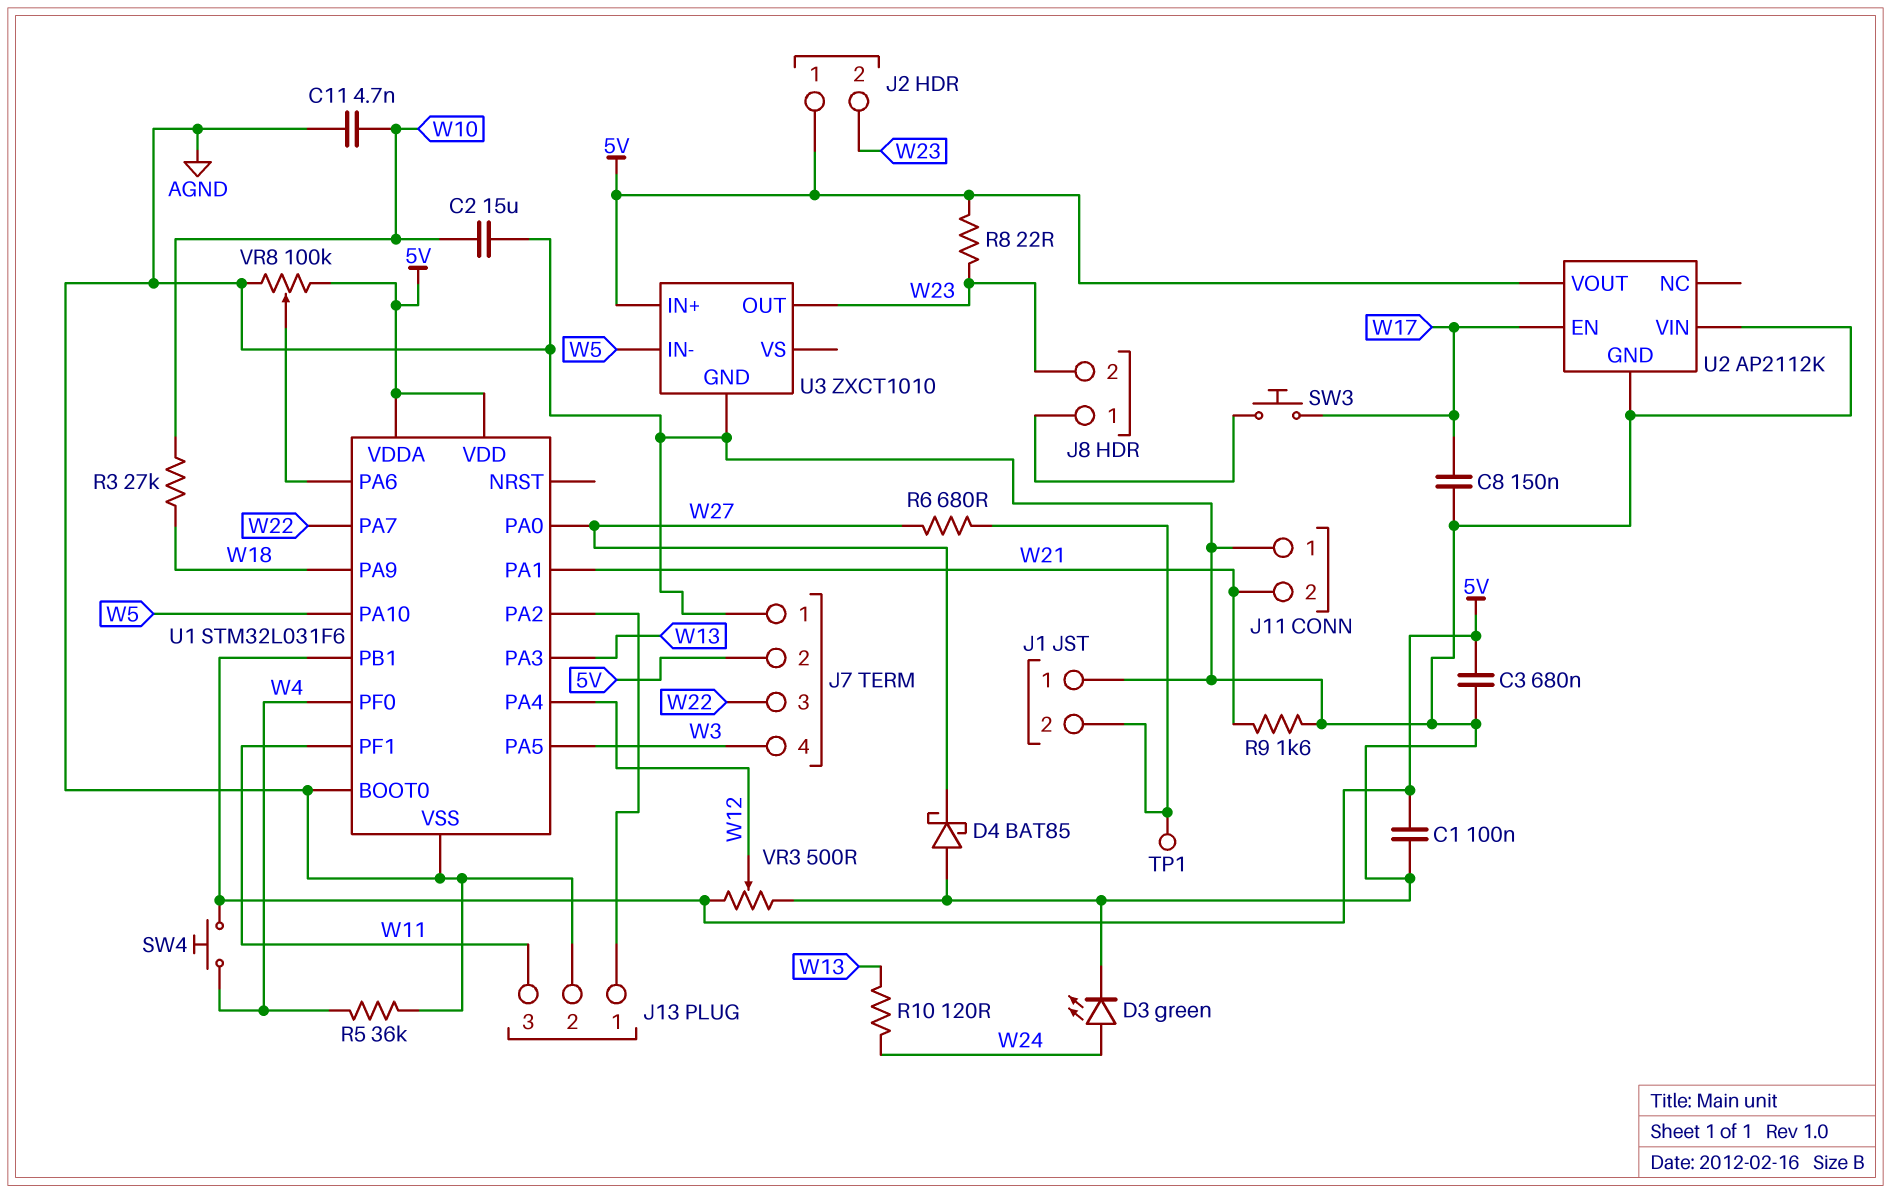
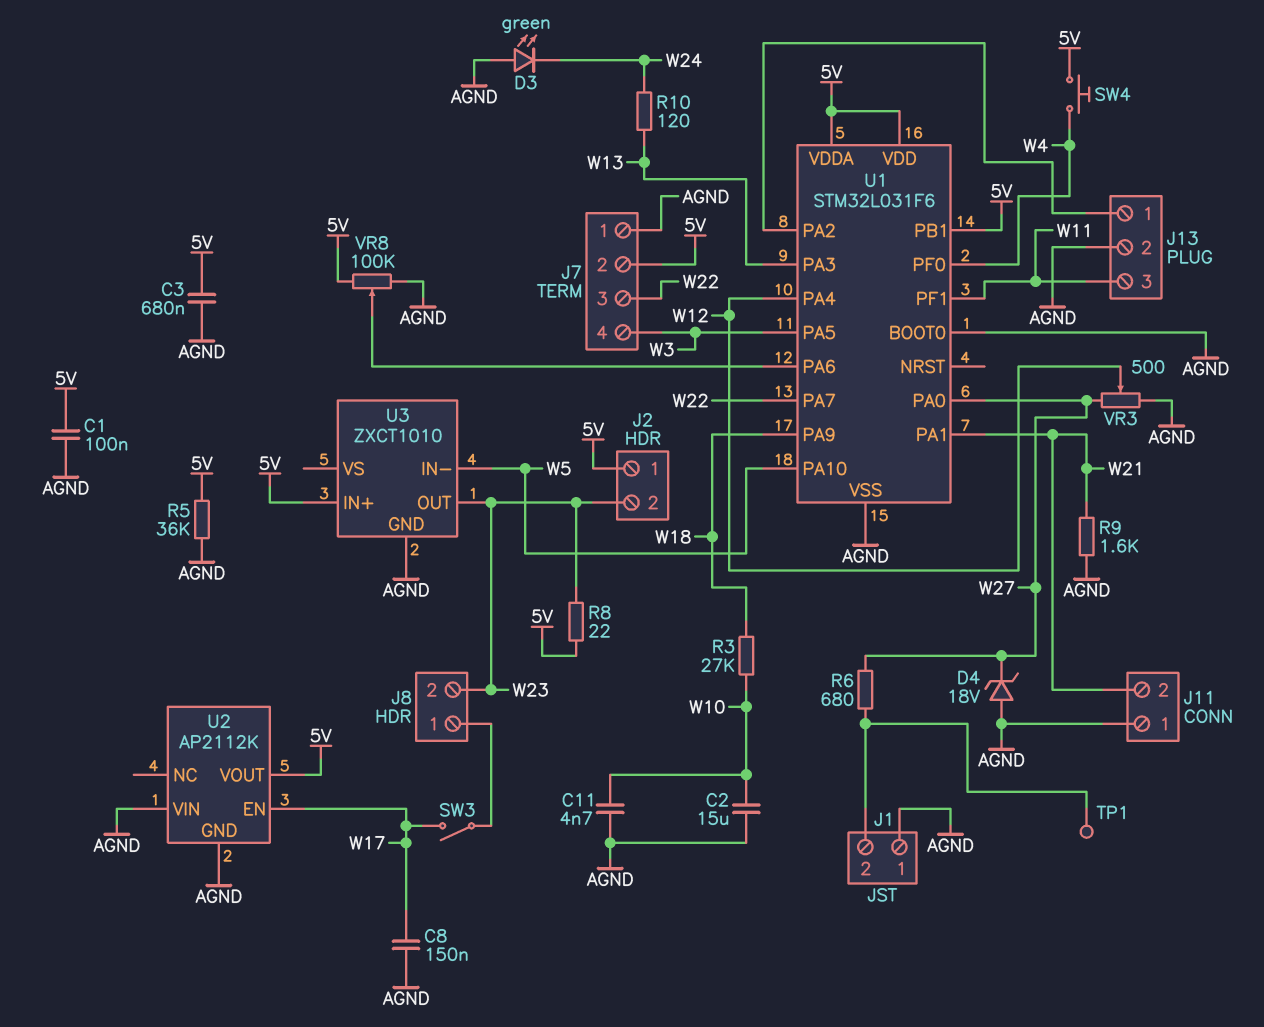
D3: LED green (A W24, K AGND) -> LED green (A AGND, K W24)
D4: schottky BAT85 (A AGND, K W27) -> zener 18V (A AGND, K W27)
R5: 36k (AGND, W4) -> 36k (5V, AGND)
SW3: button (J8/1, W17) -> switch (J8/1, W17)
VR3: 500 (5V, AGND, wiper W12) -> 500 (AGND, W27, wiper W12)

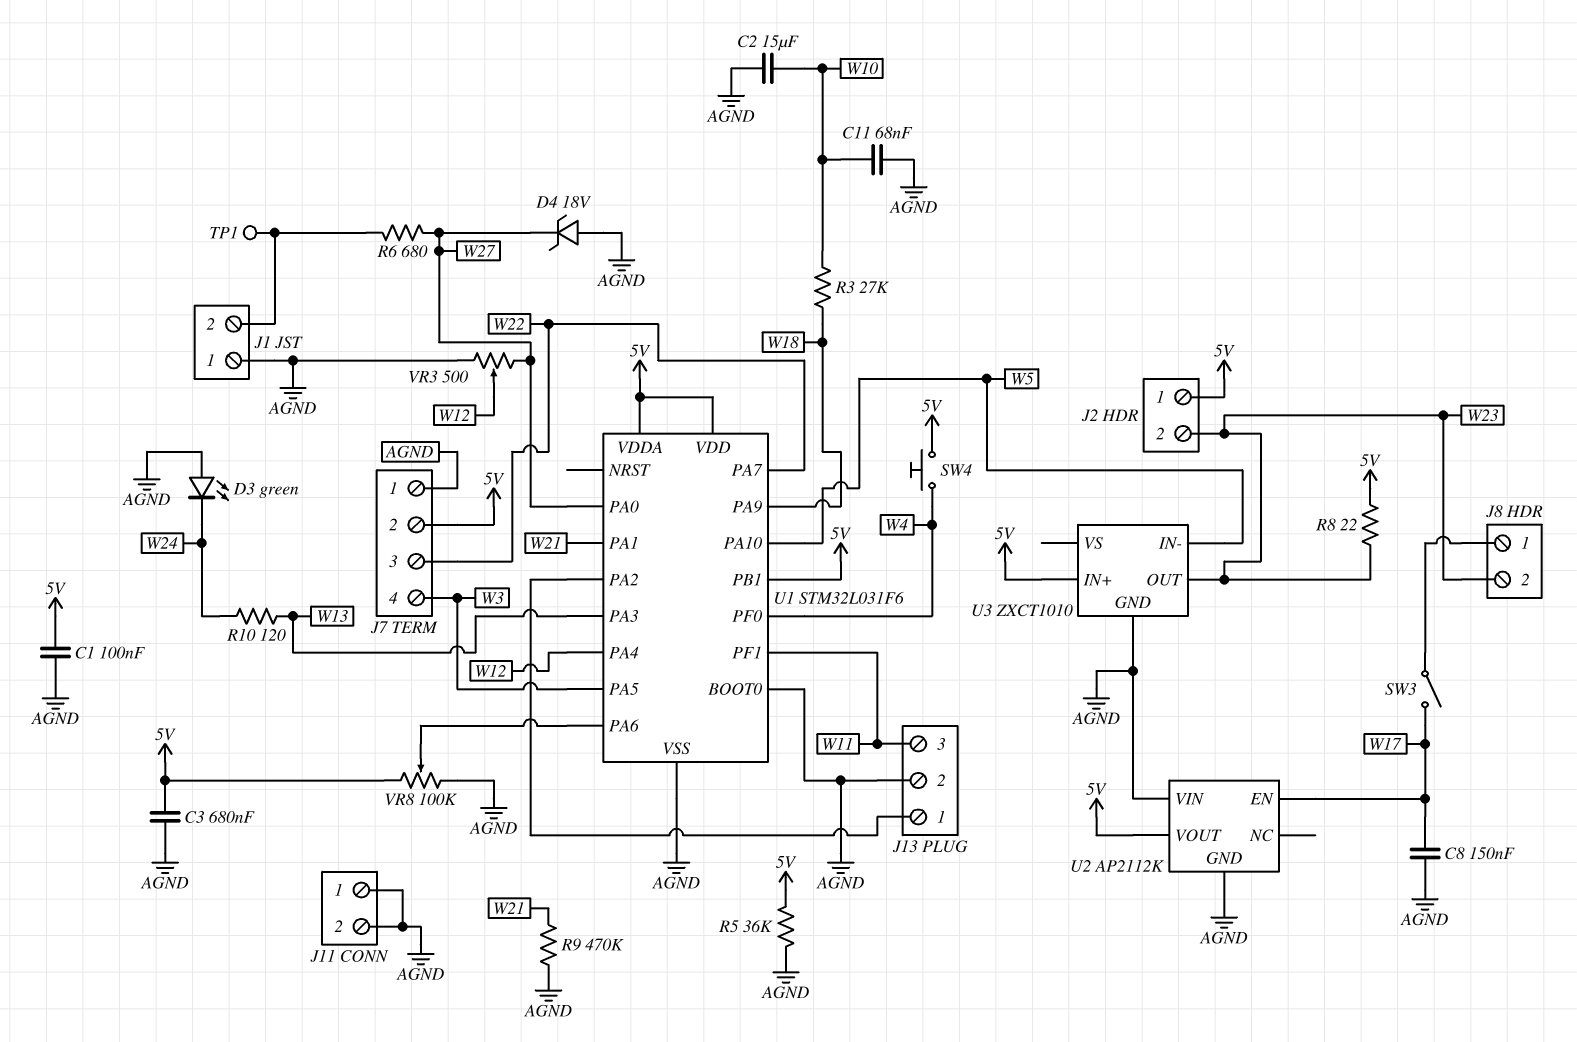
C11: 4.7nF (AGND, W10) -> 68nF (AGND, W10)
J11 pin 2: W21 -> AGND
R9: 1.6k (AGND, W21) -> 470k (AGND, W21)

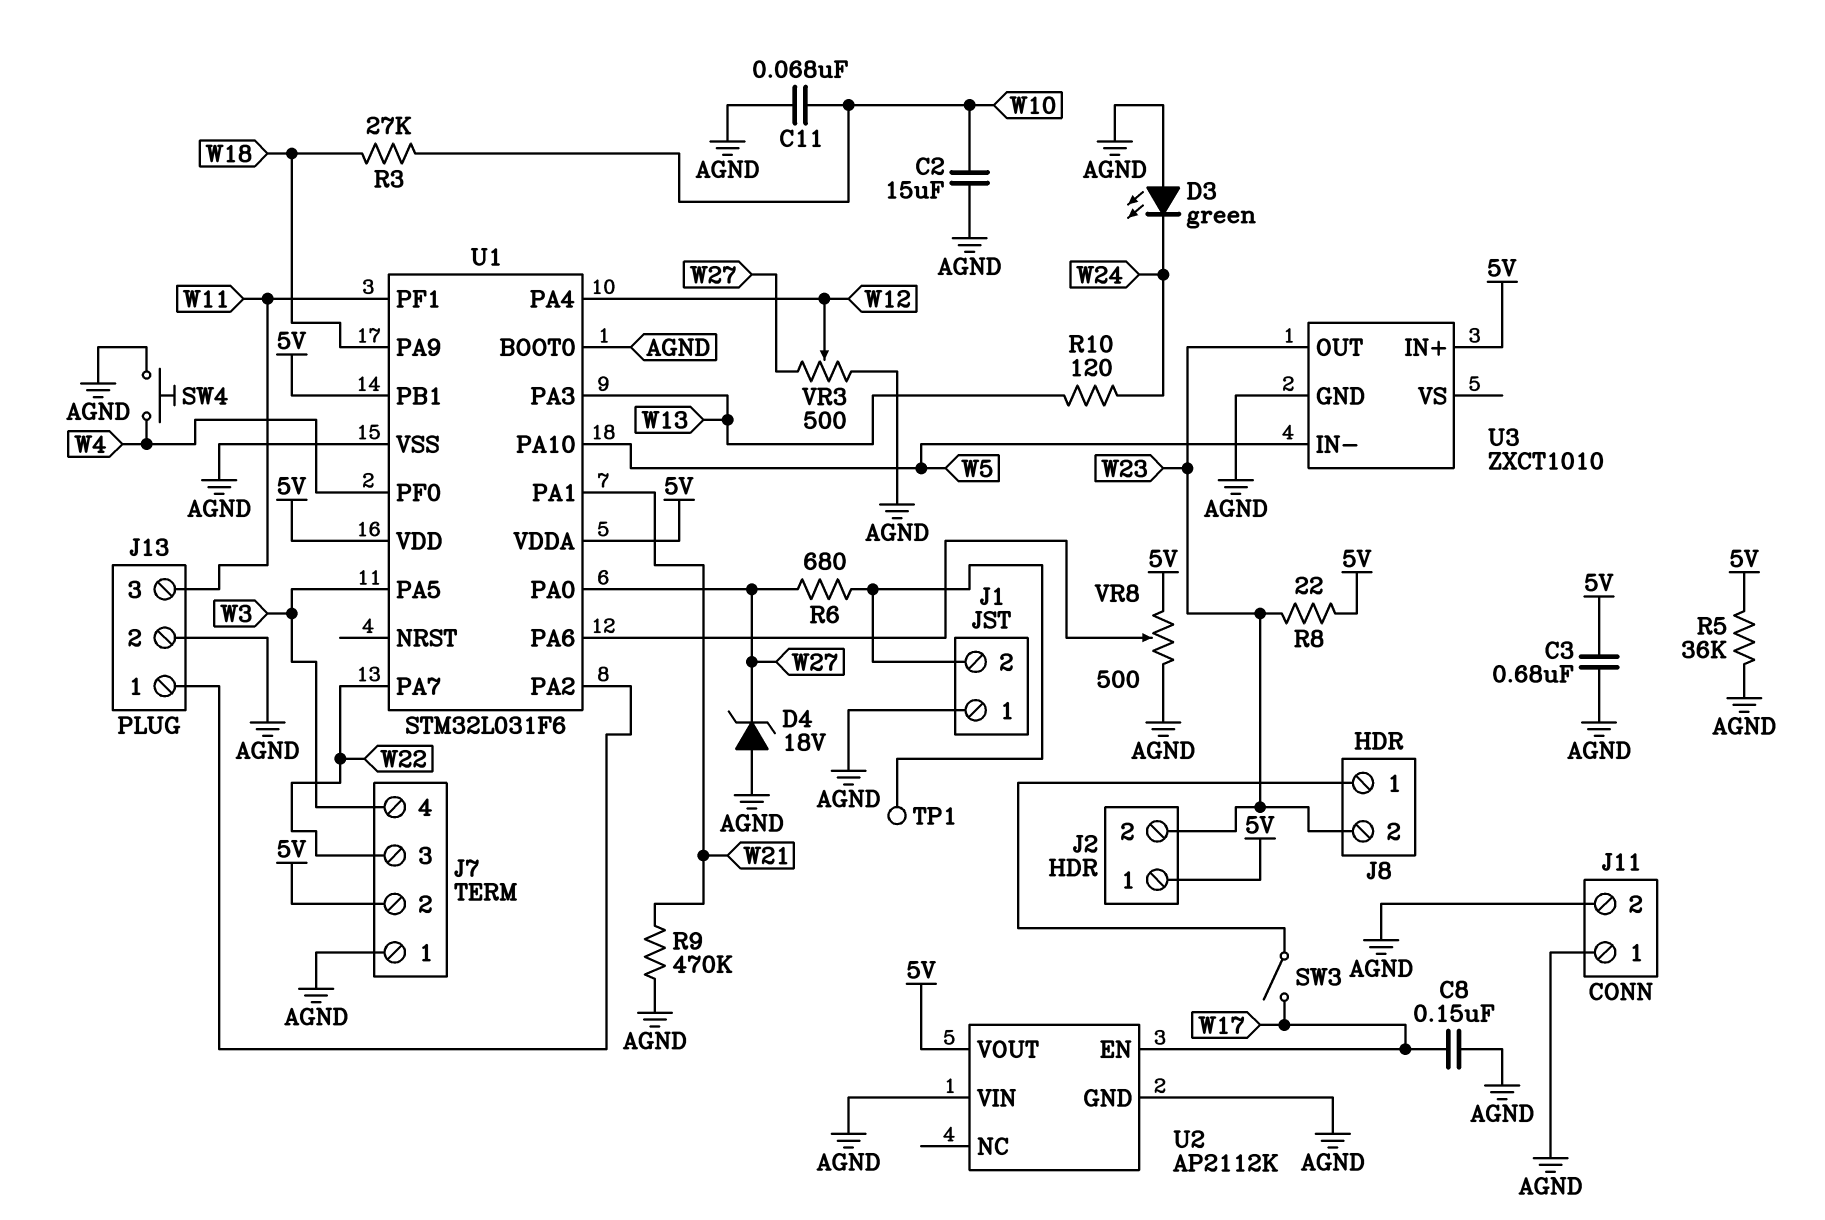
C1: 100nF (5V, AGND) -> none
SW4: button (5V, W4) -> button (AGND, W4)
VR8: 100k (5V, AGND, wiper U1/PA6) -> 500 (5V, AGND, wiper U1/PA6)

